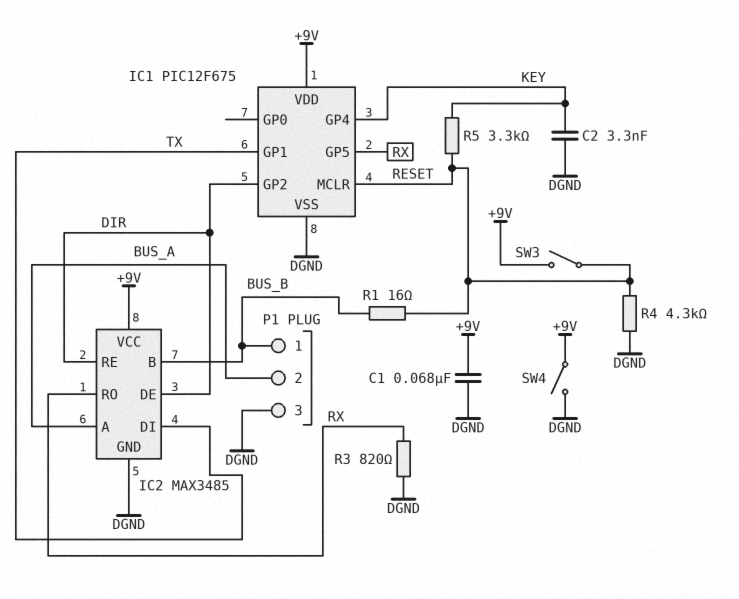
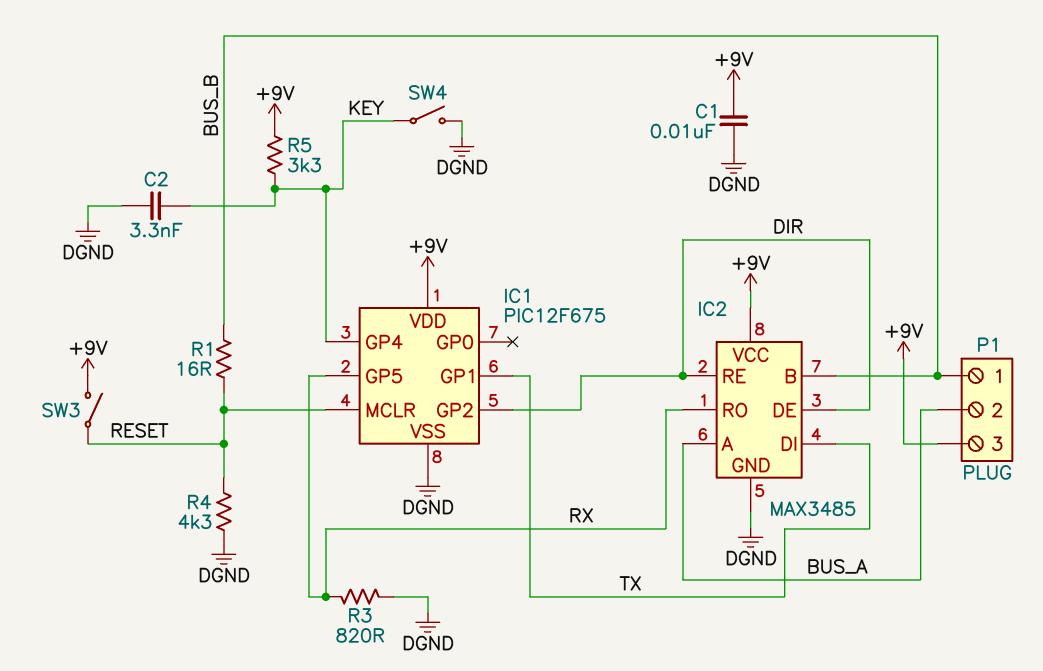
C1: 68nF (+9V, DGND) -> 10nF (+9V, DGND)
P1 pin 3: DGND -> +9V
R5: 3.3k (KEY, RESET) -> 3.3k (+9V, KEY)
SW4: switch (+9V, DGND) -> switch (DGND, KEY)

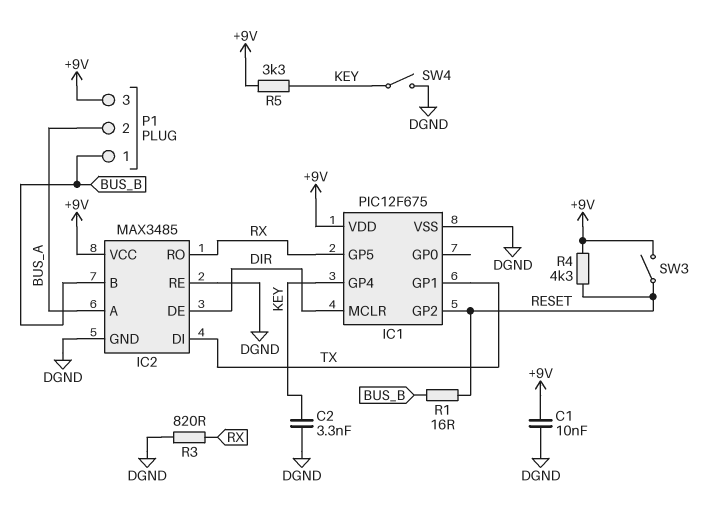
IC1 pin GP2: DIR -> RESET
IC1 pin MCLR: RESET -> DIR
IC2 pin RE: DIR -> DGND
R4: 4.3k (DGND, RESET) -> 4.3k (+9V, RESET)

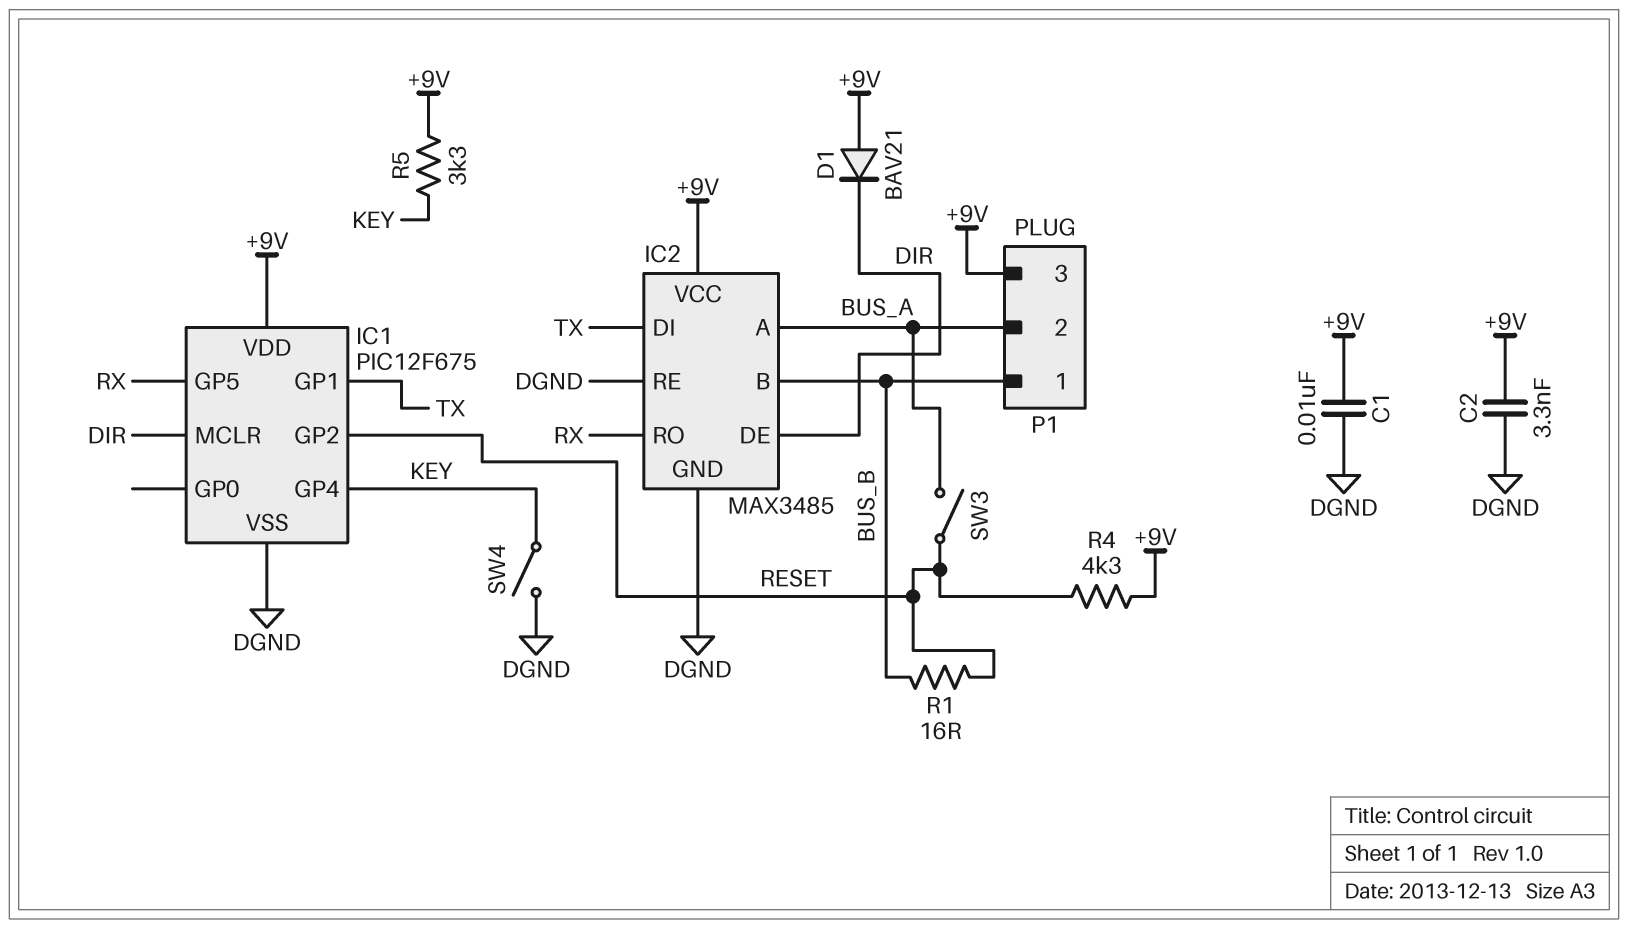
C2: 3.3nF (DGND, KEY) -> 3.3nF (+9V, DGND)
D1: none -> diode BAV21 (A +9V, K DIR)
R3: 820 (DGND, RX) -> none
SW3: switch (+9V, RESET) -> switch (BUS_A, RESET)

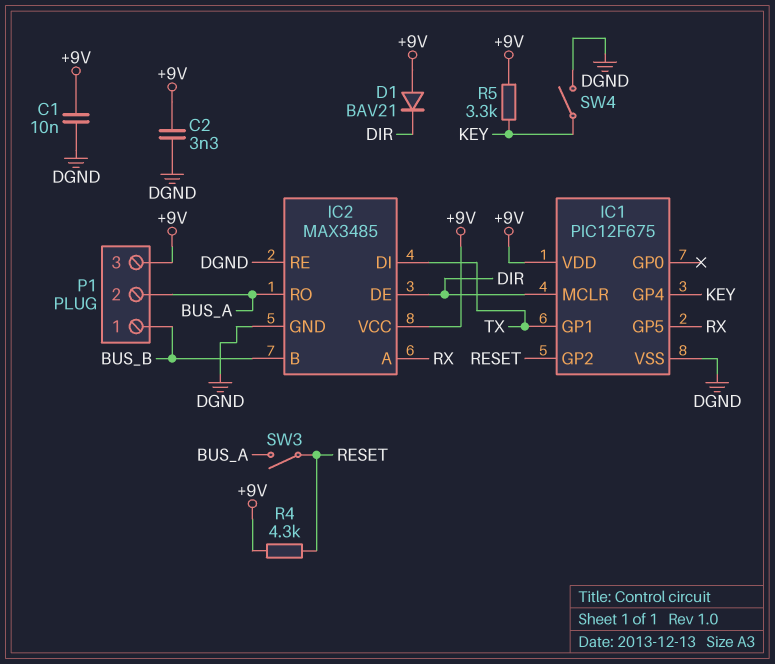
IC2 pin A: BUS_A -> RX
IC2 pin RO: RX -> BUS_A
R1: 16 (BUS_B, RESET) -> none

